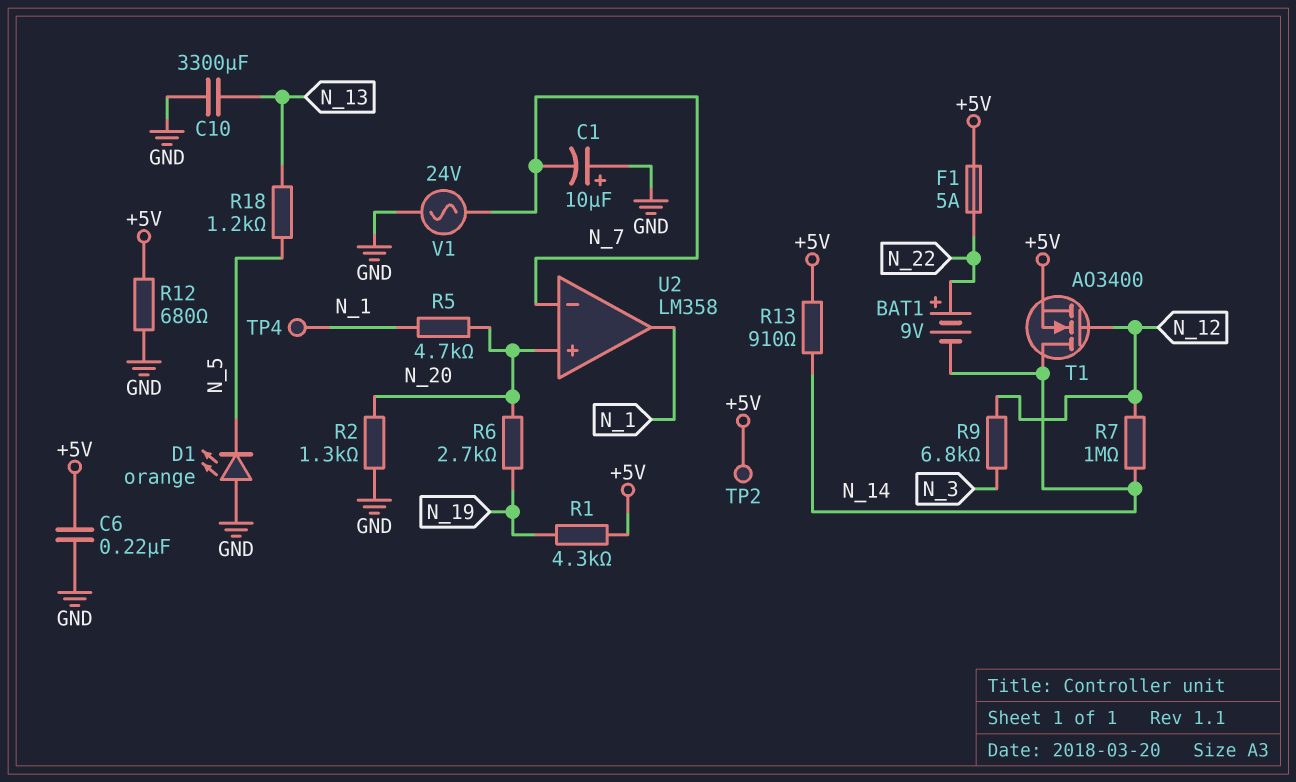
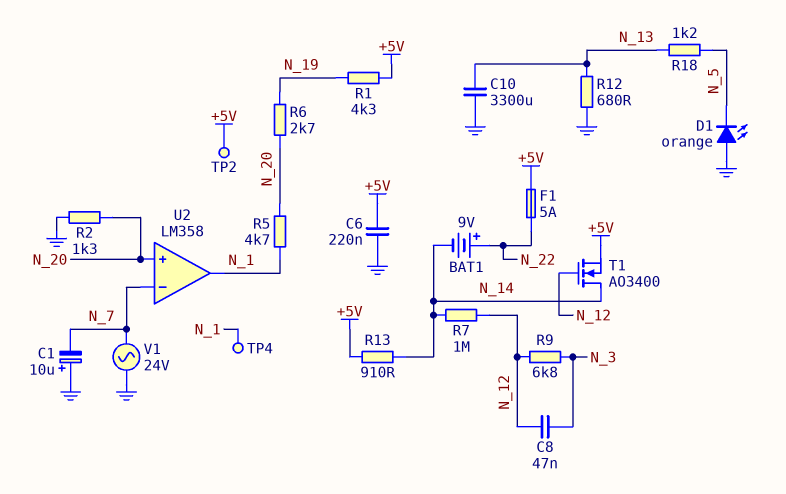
C8: none -> 47nF (N_3, N_12)
R12: 680 (+5V, GND) -> 680 (GND, N_13)

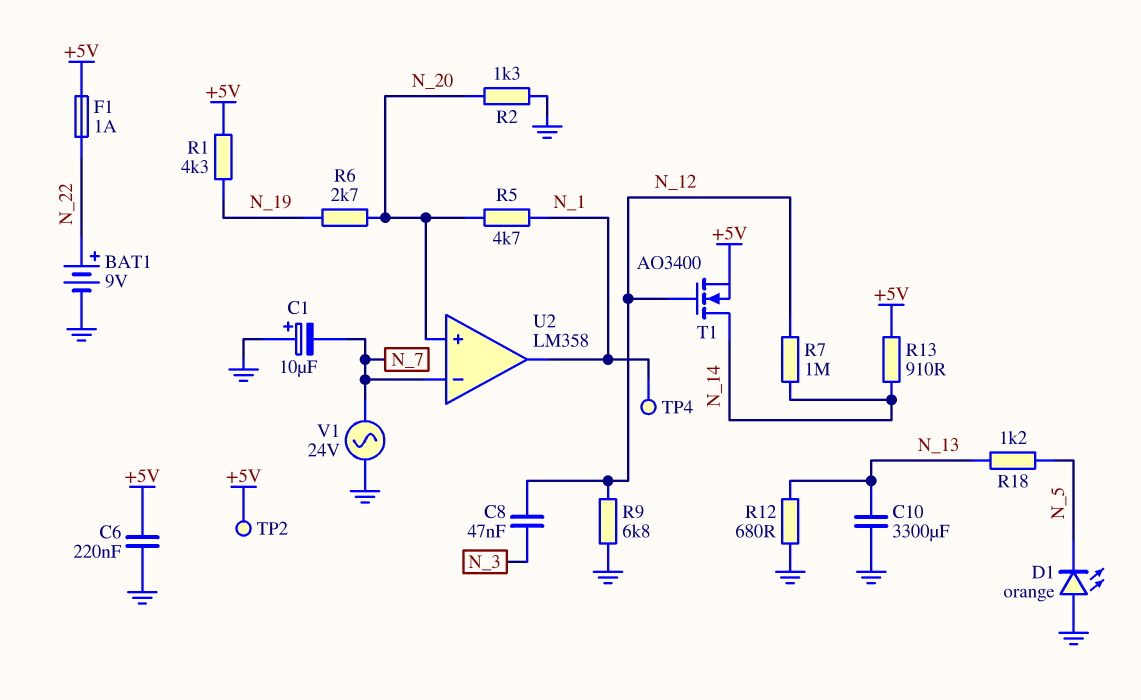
BAT1: 9V (plus N_22, minus N_14) -> 9V (plus N_22, minus GND)
F1: 5A (+5V, N_22) -> 1A (+5V, N_22)
R9: 6.8k (N_3, N_12) -> 6.8k (GND, N_12)

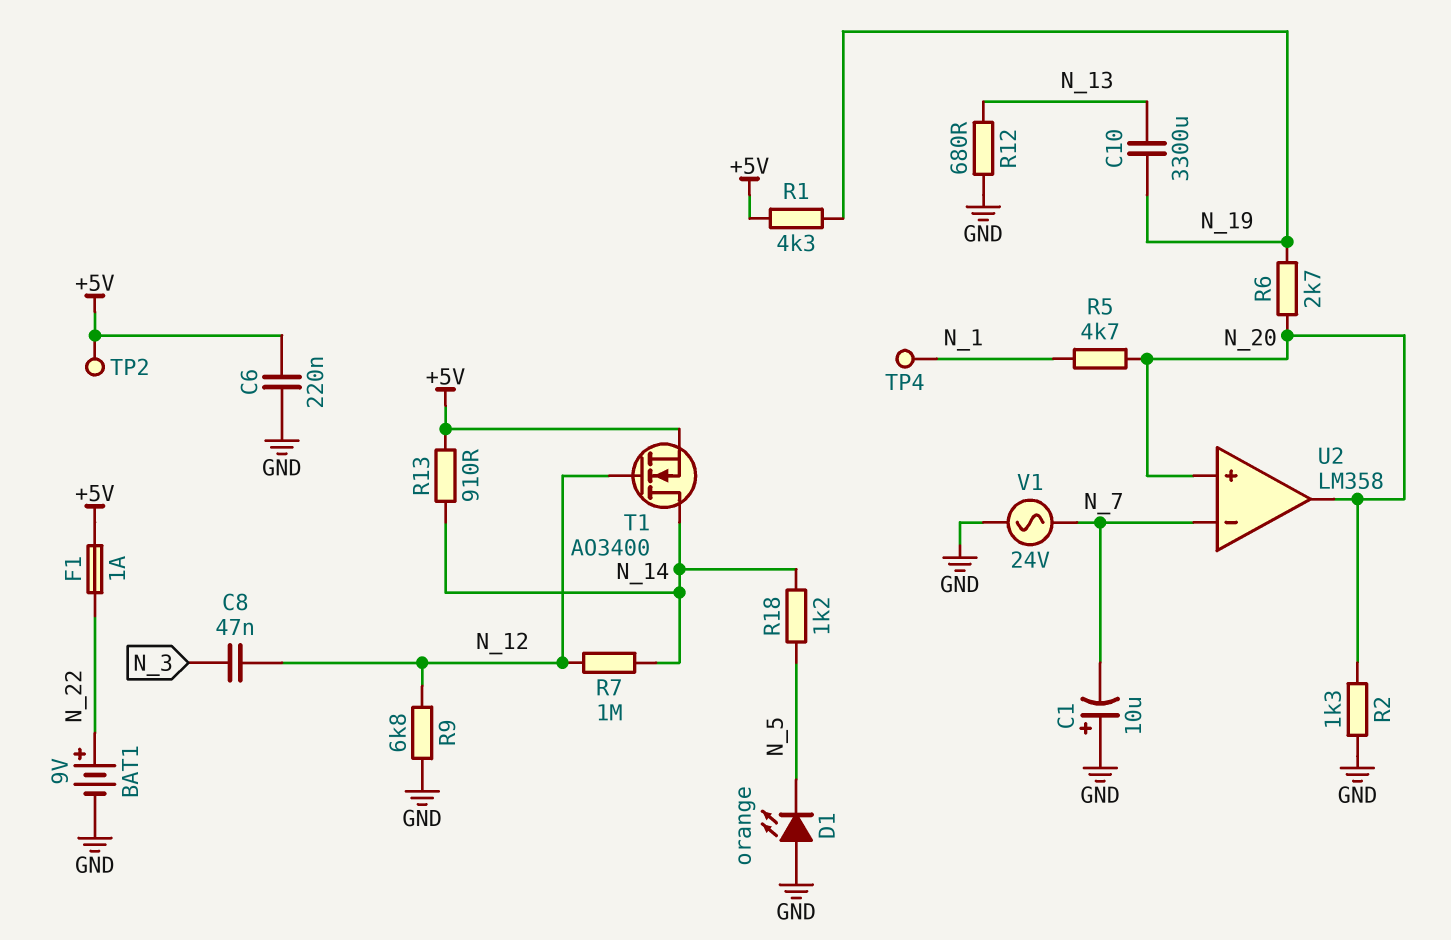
C10: 3300uF (GND, N_13) -> 3300uF (N_13, N_19)
R18: 1.2k (N_5, N_13) -> 1.2k (N_5, N_14)
U2 pin out: N_1 -> N_20

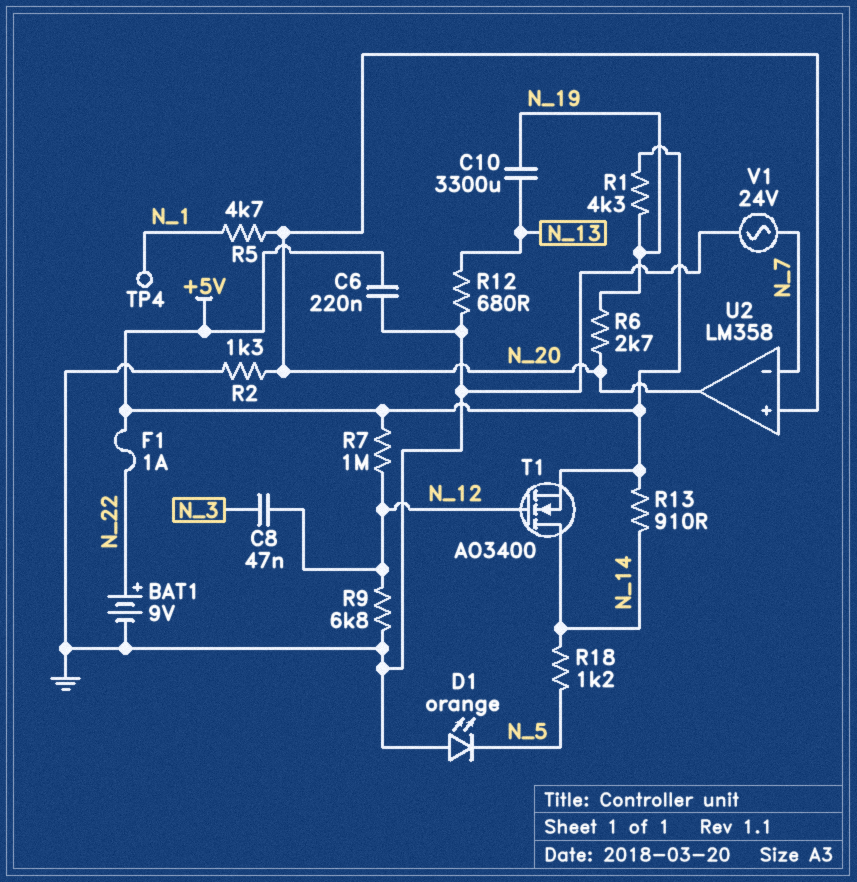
C1: 10uF (plus GND, minus N_7) -> none
R7: 1M (N_12, N_14) -> 1M (+5V, N_12)
TP2: test point (+5V) -> none

